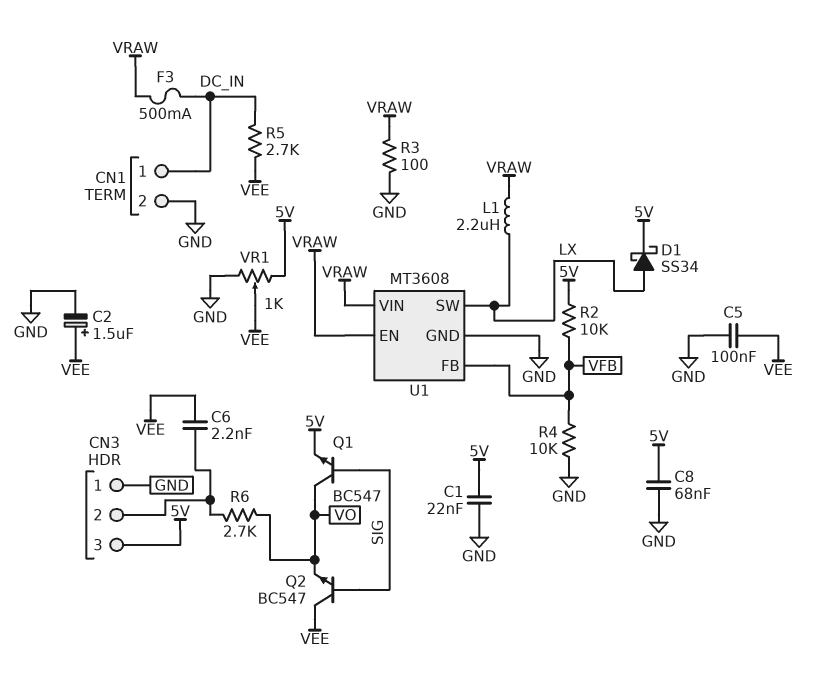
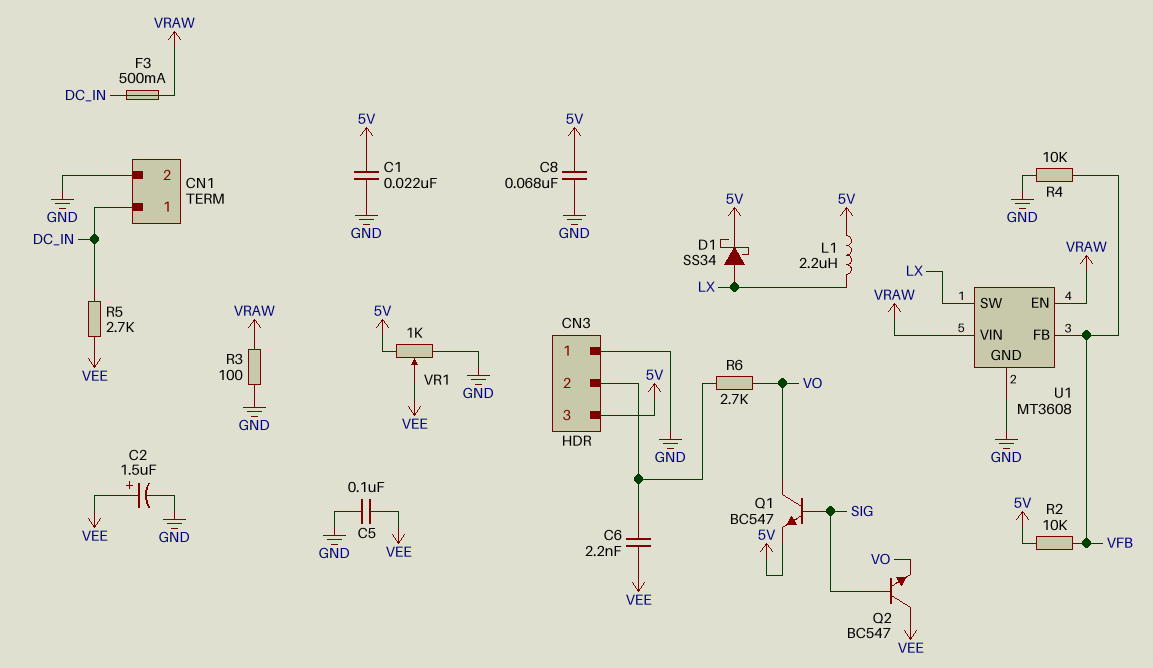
L1: 2.2uH (LX, VRAW) -> 2.2uH (5V, LX)

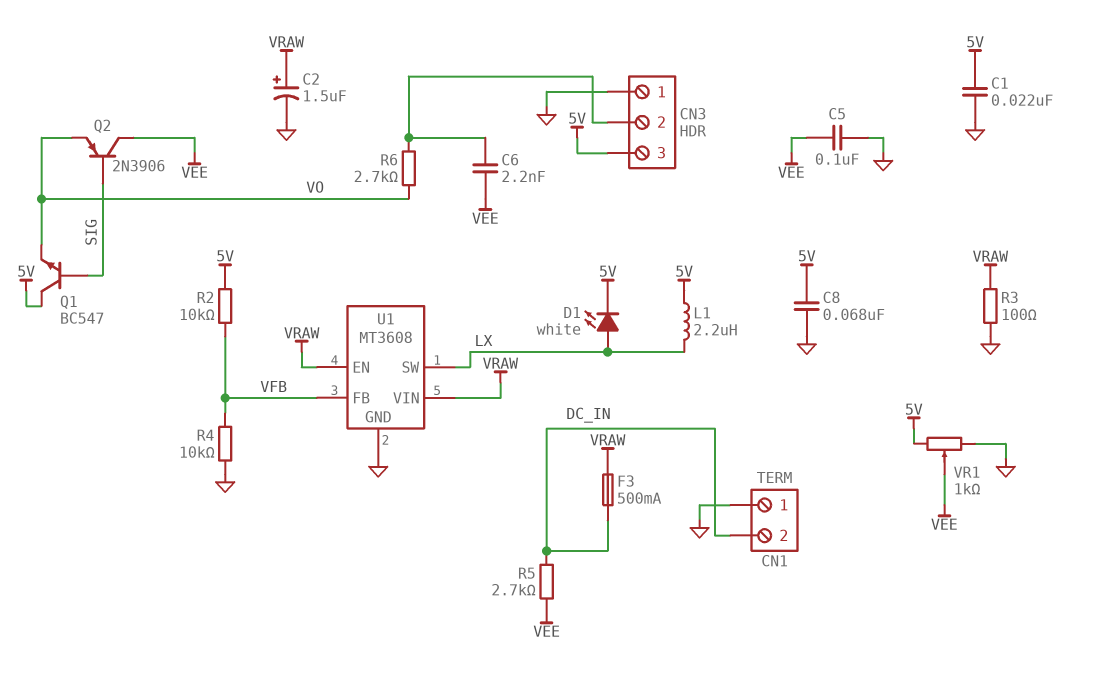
C2: 1.5uF (plus VEE, minus GND) -> 1.5uF (plus VRAW, minus GND)
CN1 pin 1: DC_IN -> GND
CN1 pin 2: GND -> DC_IN
D1: schottky SS34 (A LX, K 5V) -> LED white (A LX, K 5V)
Q1: NPN BC547 (B SIG, C VO, E 5V) -> NPN BC547 (B SIG, C 5V, E VO)
Q2: NPN BC547 (B SIG, C VEE, E VO) -> PNP 2N3906 (B SIG, C VEE, E VO)

